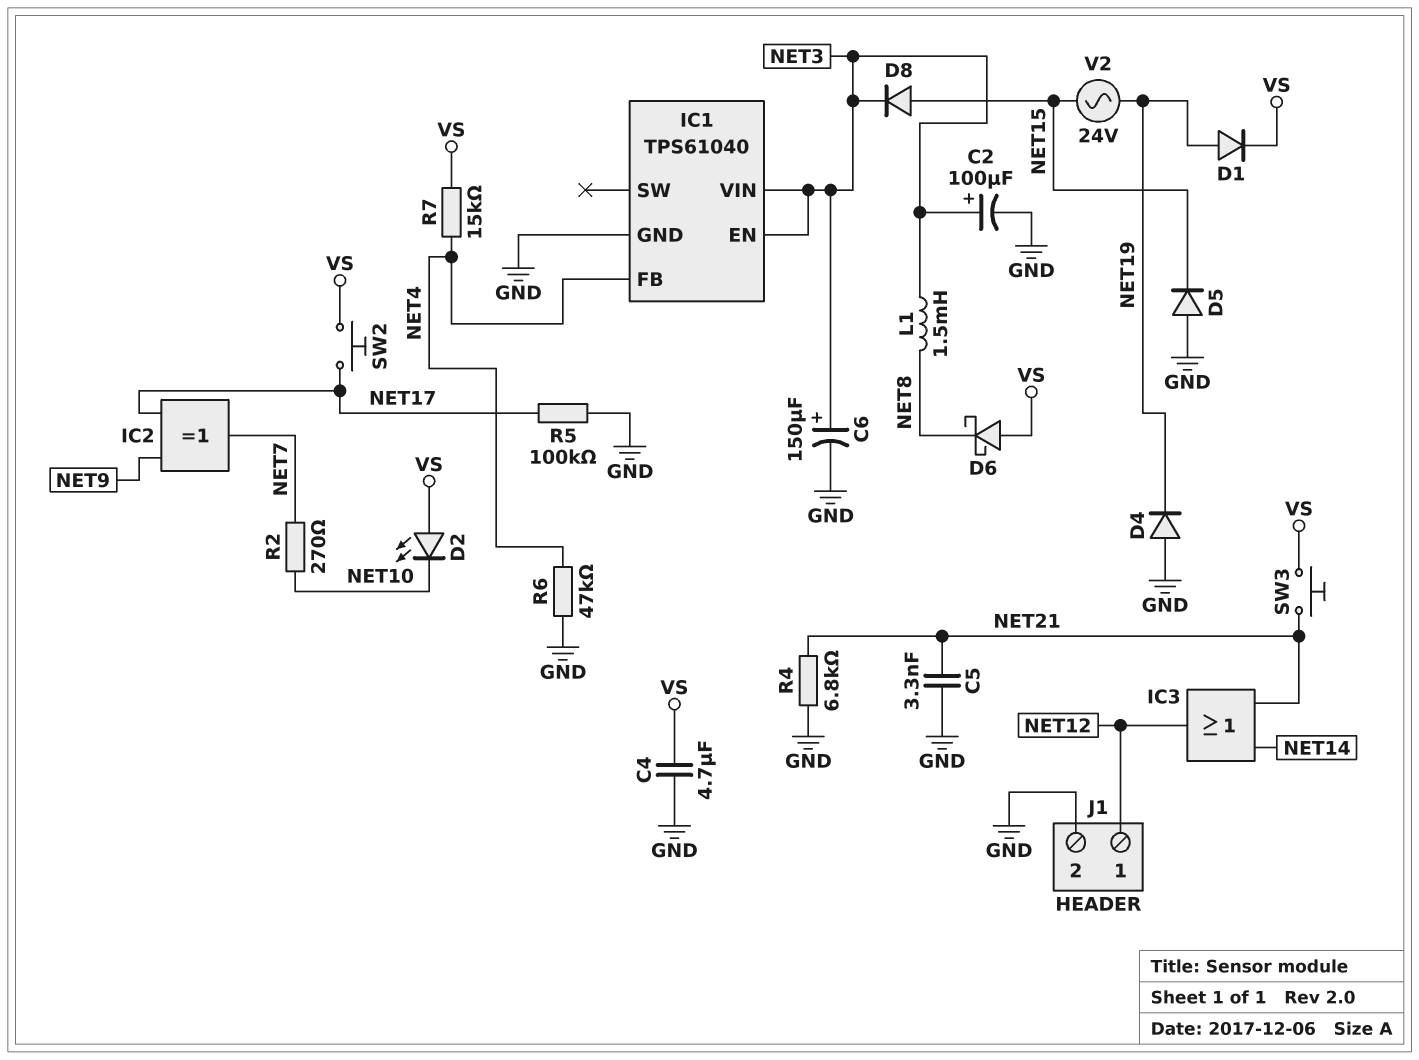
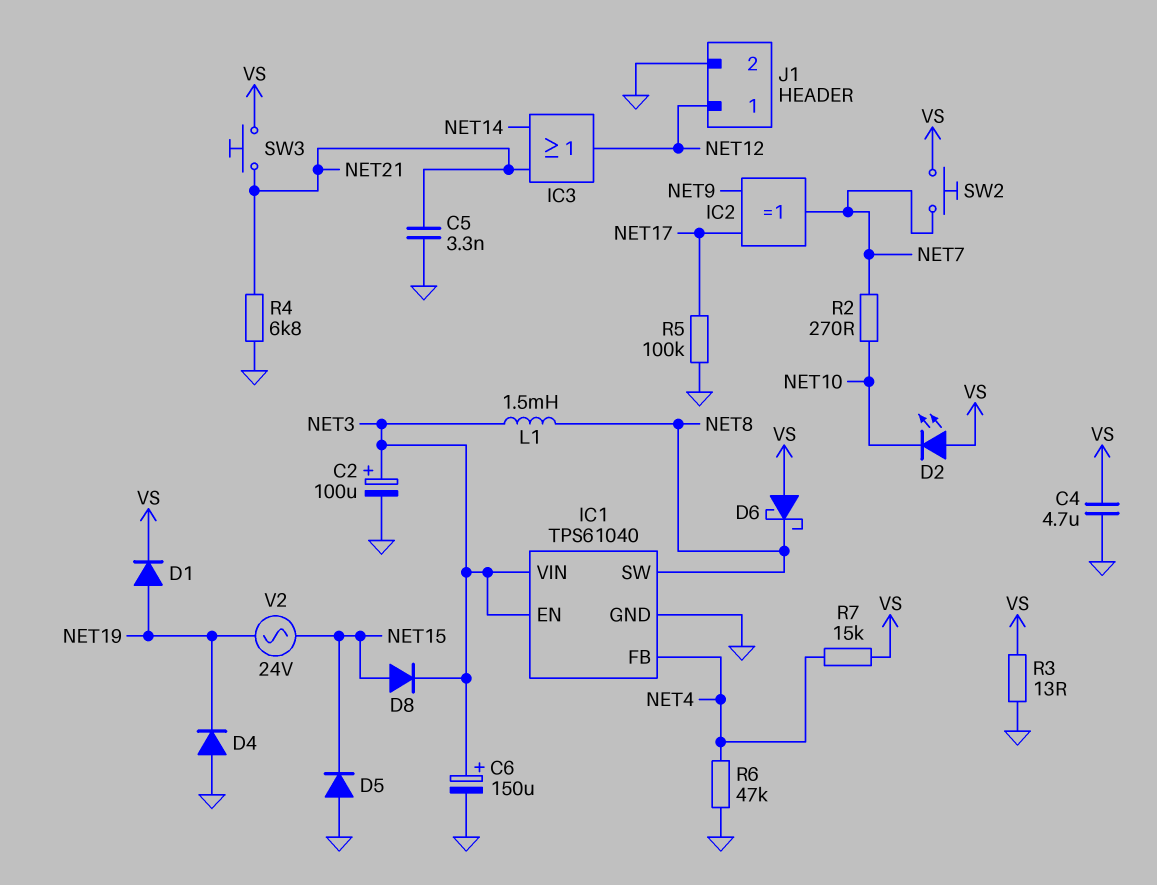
IC1 pin SW: none -> NET8
R3: none -> 13 (GND, VS)
SW2: button (NET17, VS) -> button (NET7, VS)

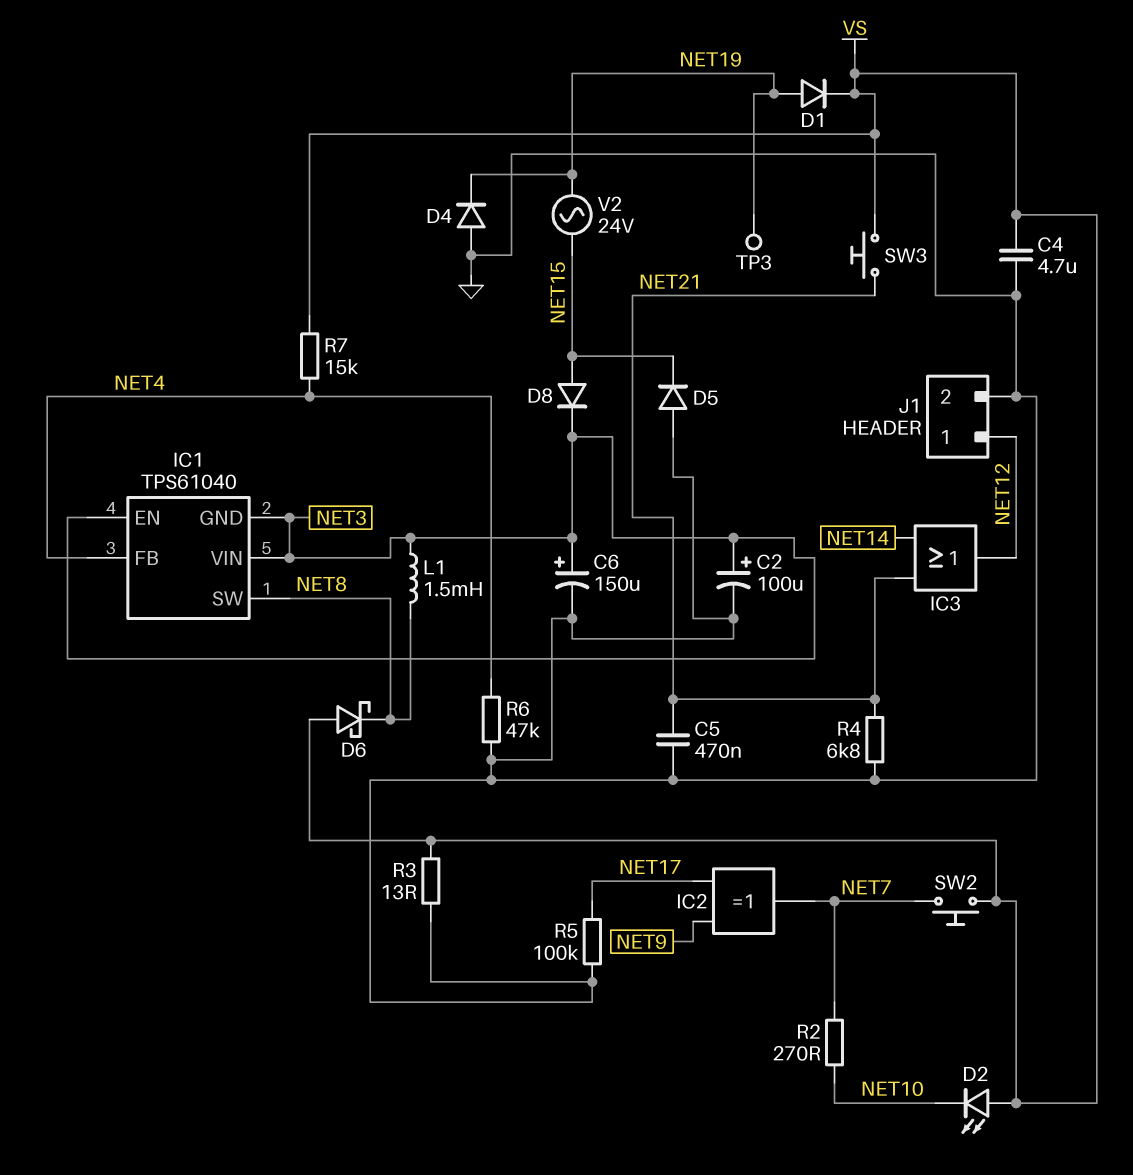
C5: 3.3nF (GND, NET21) -> 470nF (GND, NET21)
IC1 pin GND: GND -> NET3
TP3: none -> test point (NET19)

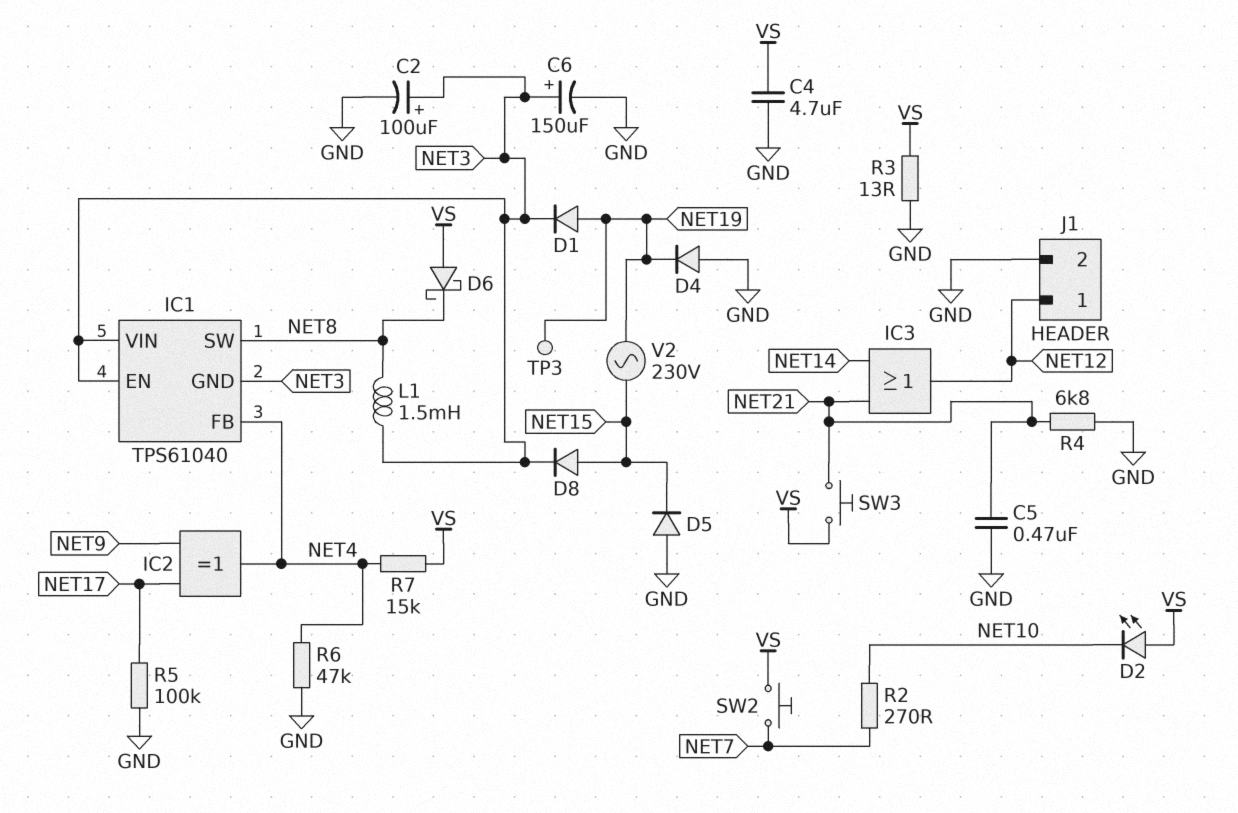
D1: diode (A NET19, K VS) -> diode (A NET19, K NET3)
IC2: XOR (in NET9, in NET17, out NET7) -> XOR (in NET9, in NET17, out NET4)
V2: AC 24V (NET15, NET19) -> AC 230V (NET15, NET19)

